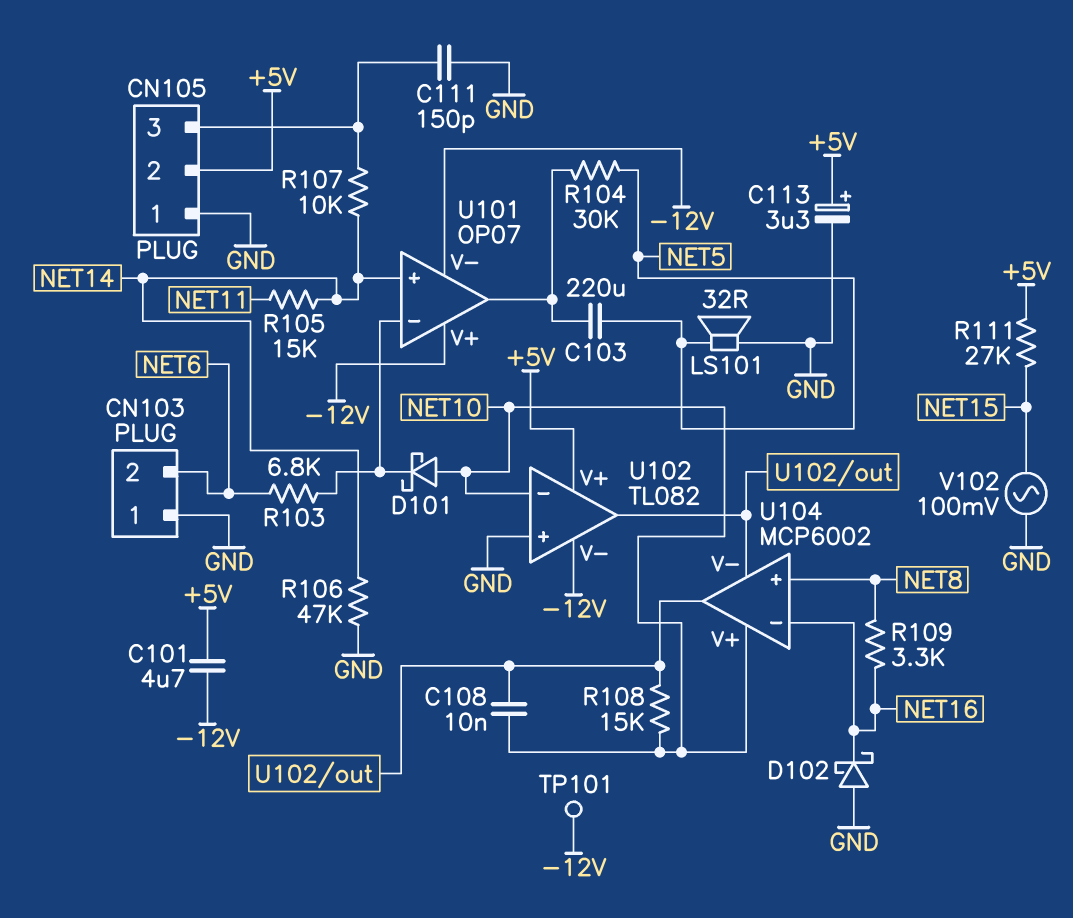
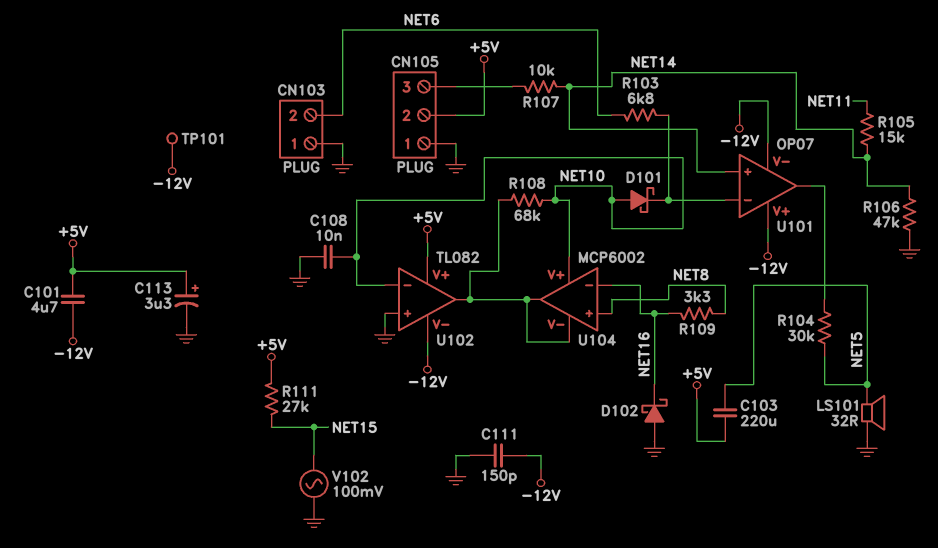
C103: 220uF (NET5, U101/out) -> 220uF (+5V, NET5)
C108: 10nF (NET10, U102/out) -> 10nF (GND, NET10)
C111: 150pF (CN105/3, GND) -> 150pF (-12V, GND)
R108: 15k (NET10, U102/out) -> 68k (NET10, U102/out)

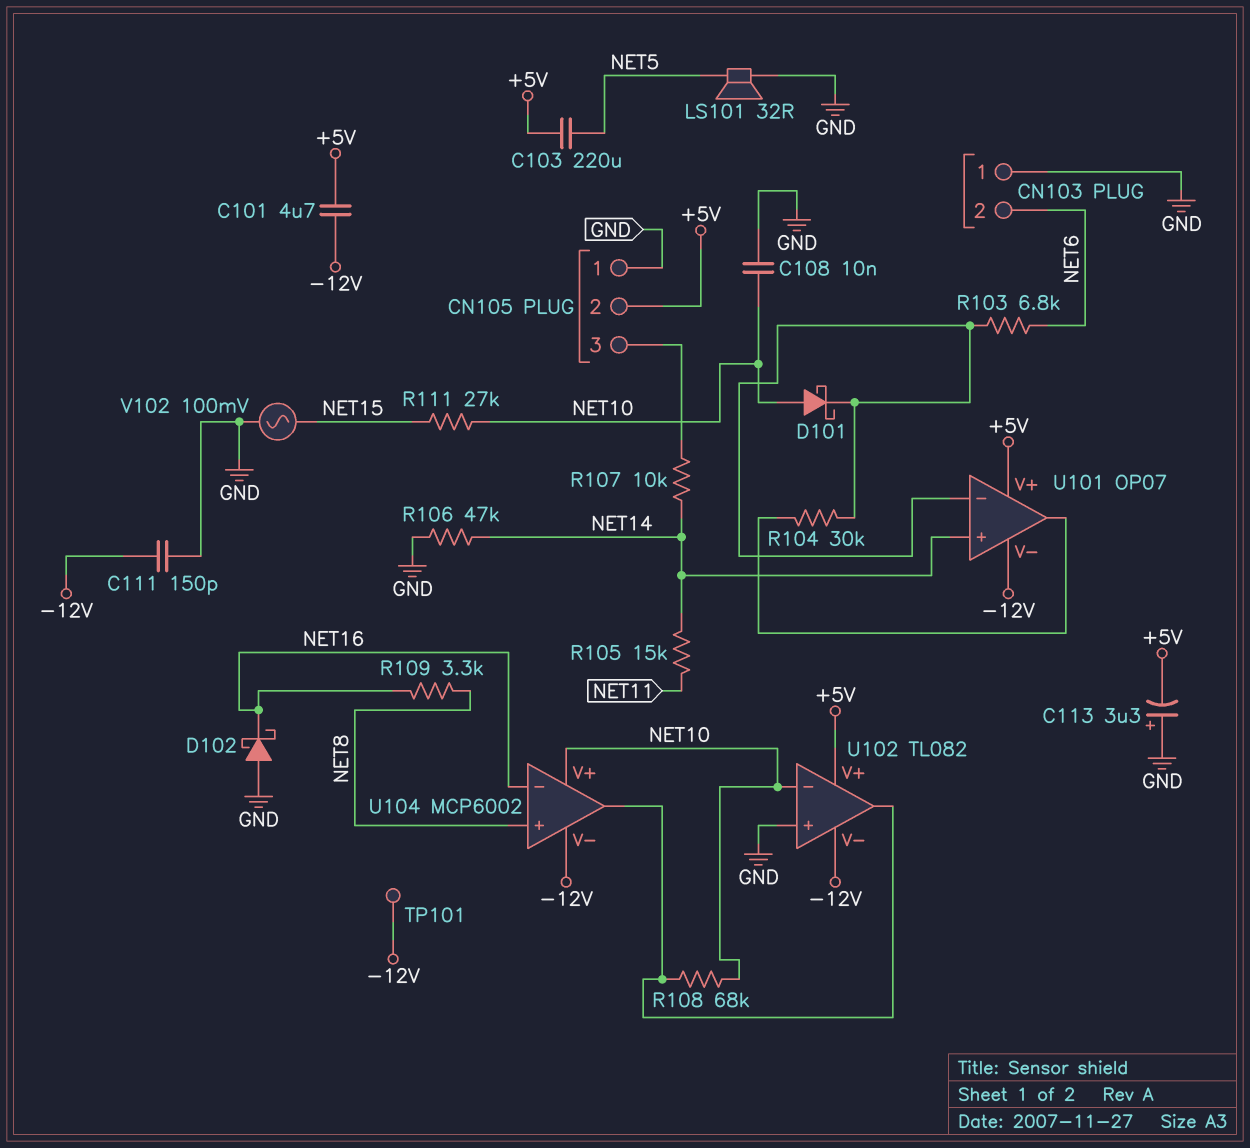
C113: 3.3uF (plus +5V, minus GND) -> 3.3uF (plus GND, minus +5V)
R104: 30k (NET5, U101/out) -> 30k (U101/in-, U101/out)
R111: 27k (+5V, NET15) -> 27k (NET10, NET15)
U101 pin V+: -12V -> +5V
U104 pin V-: U102/out -> -12V

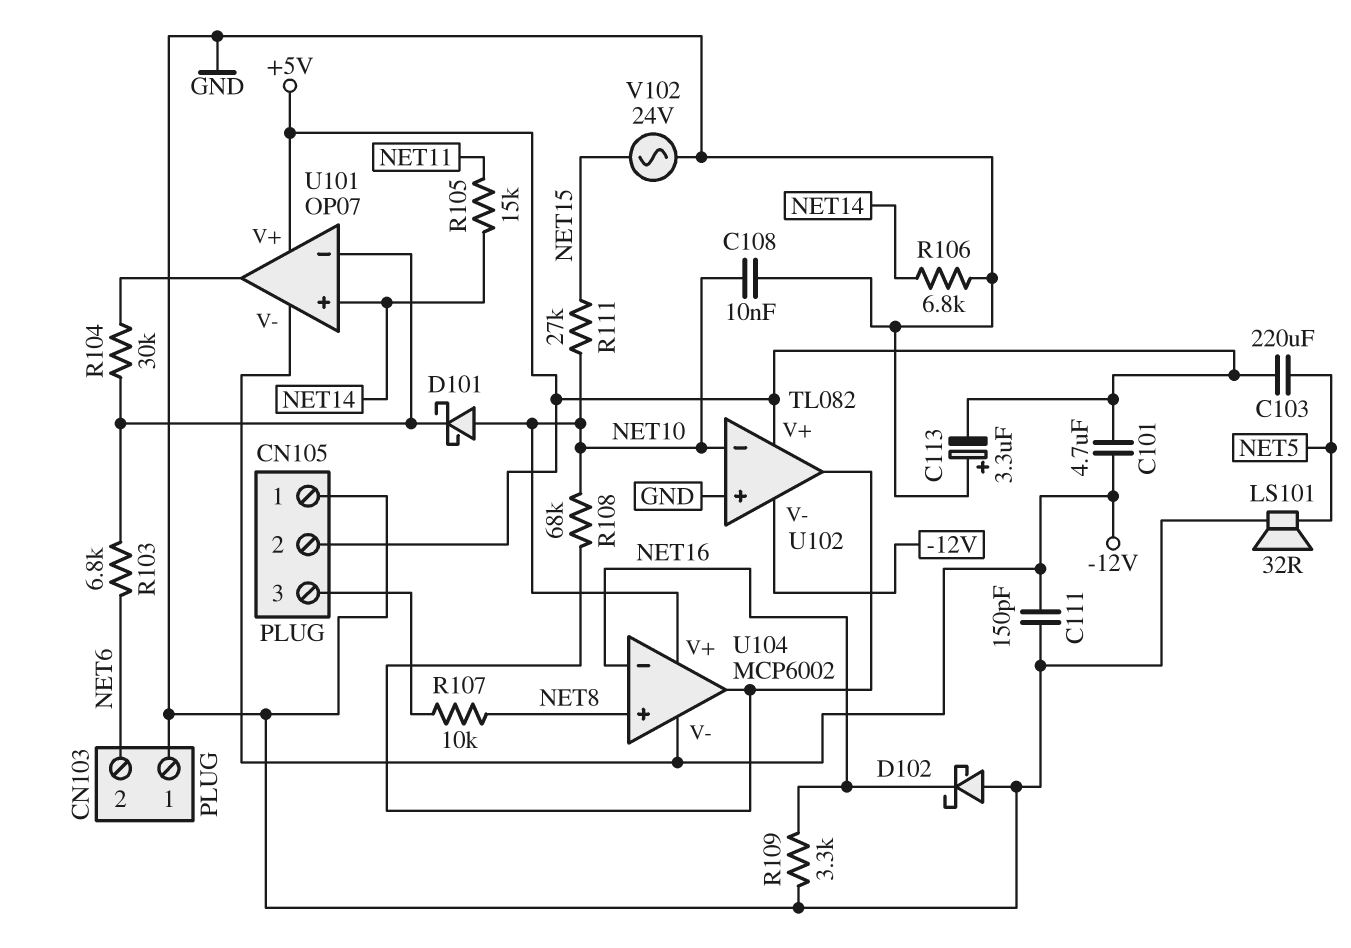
R106: 47k (GND, NET14) -> 6.8k (GND, NET14)
R107: 10k (CN105/3, NET14) -> 10k (CN105/3, NET8)
R109: 3.3k (NET8, NET16) -> 3.3k (GND, NET16)
TP101: test point (-12V) -> none
V102: AC 100mV (GND, NET15) -> AC 24V (GND, NET15)

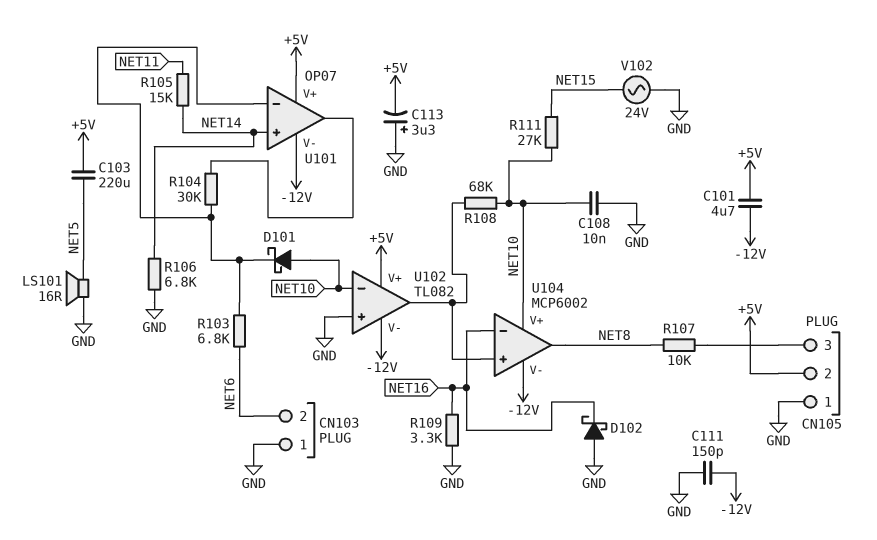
LS101: speaker 32R (GND, NET5) -> speaker 16R (GND, NET5)
U104 pin in+: NET8 -> U102/out
U104 pin out: U102/out -> NET8

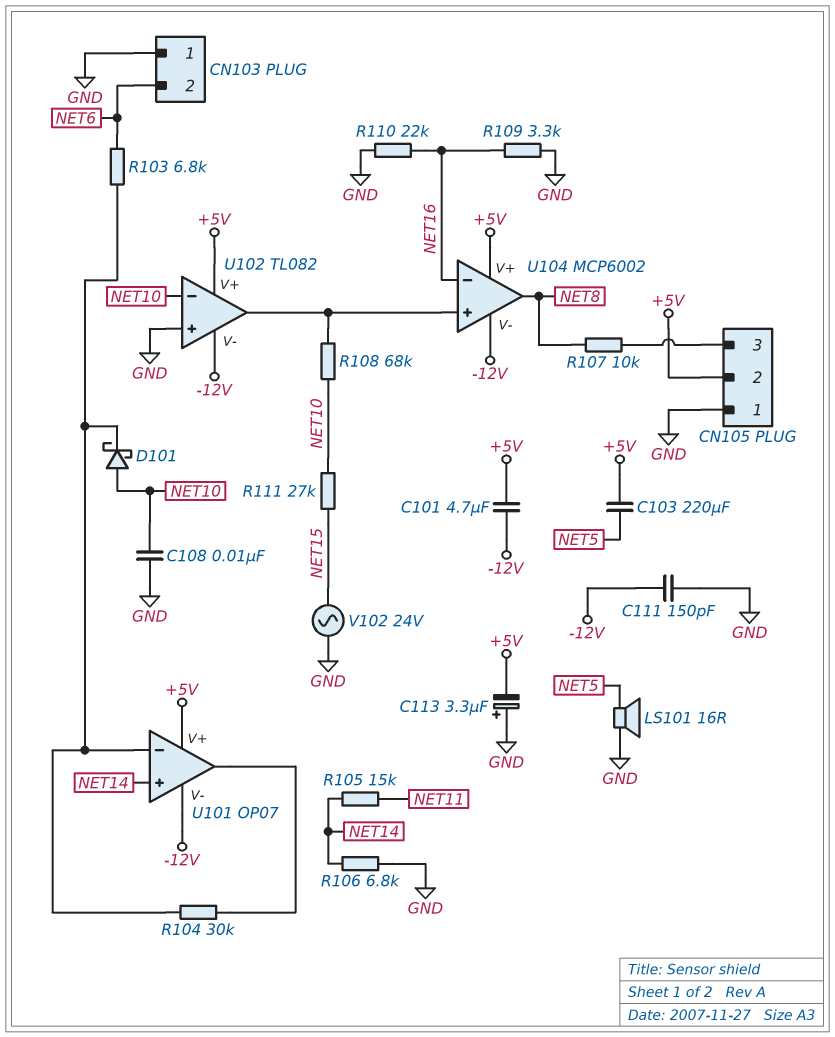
D102: schottky (A GND, K NET16) -> none
R110: none -> 22k (GND, NET16)
U104 pin V+: NET10 -> +5V

